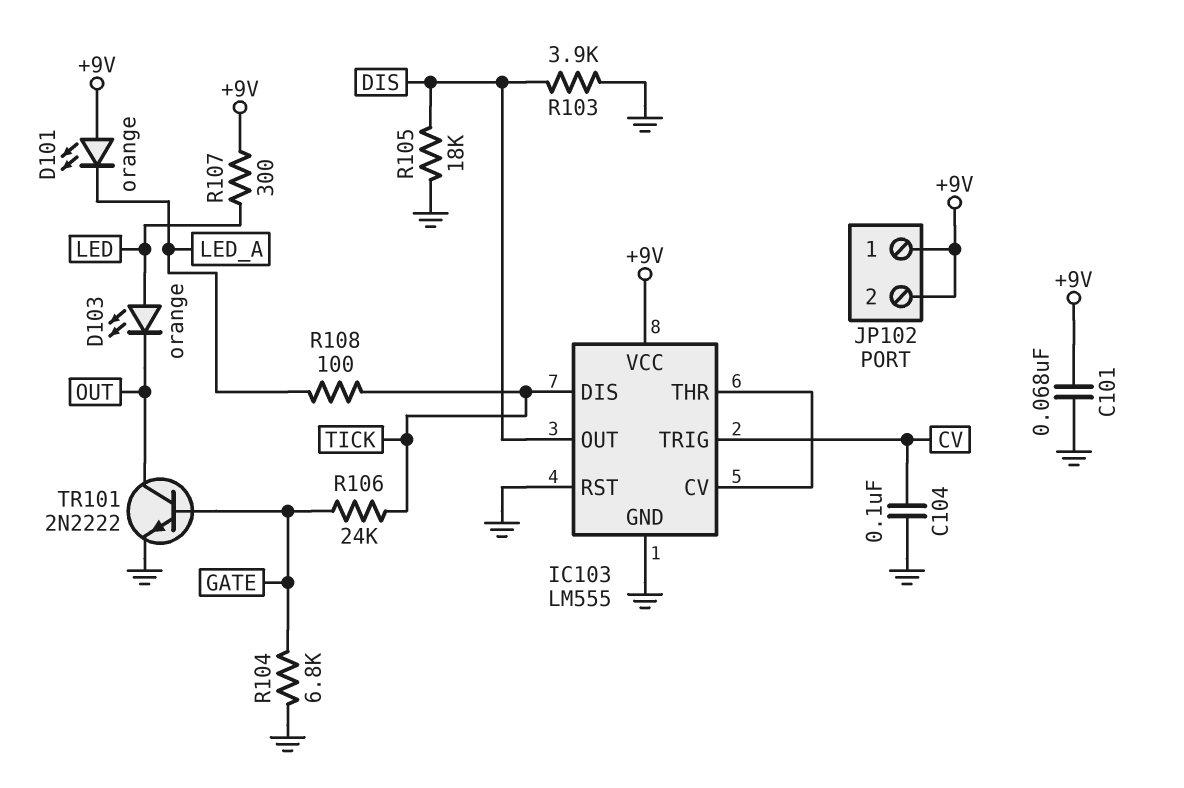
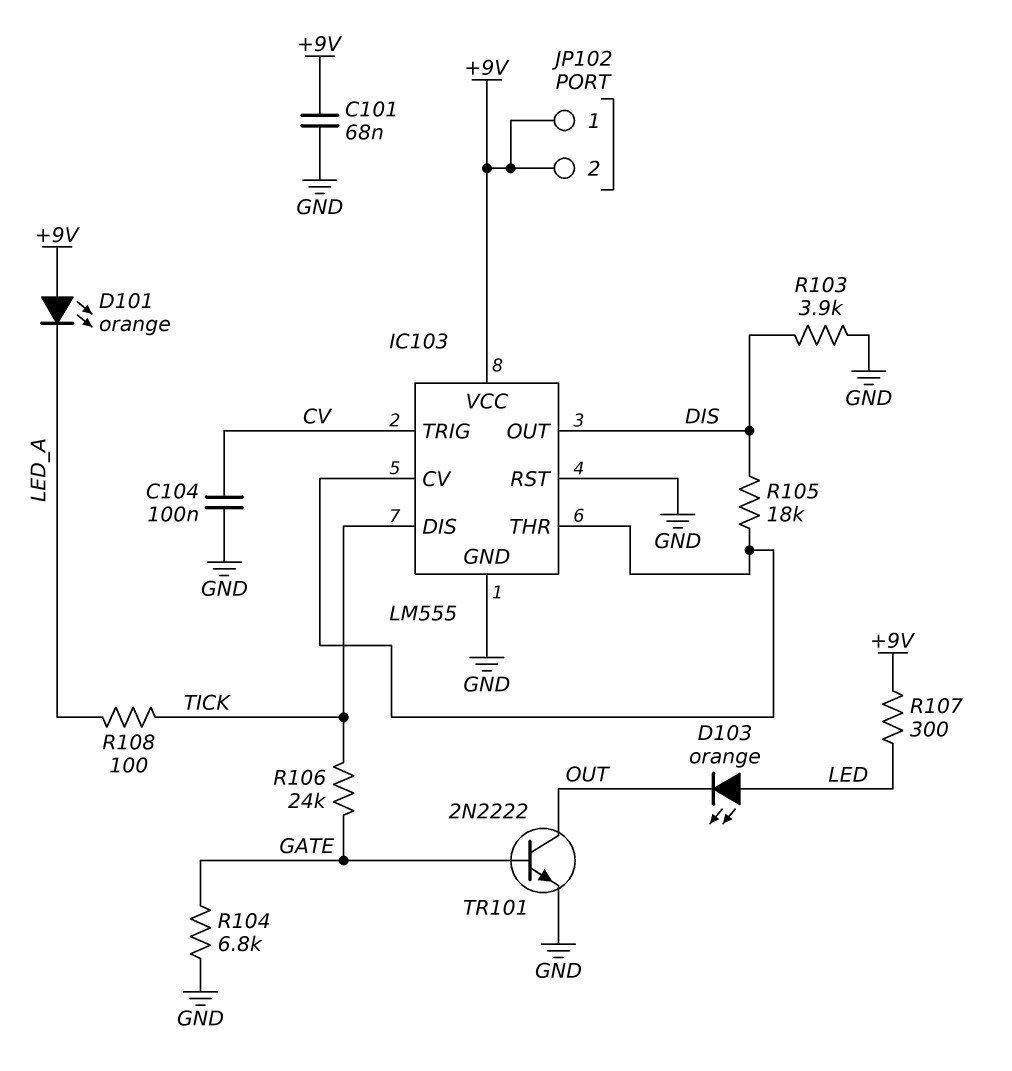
R105: 18k (DIS, GND) -> 18k (DIS, IC103/CV)

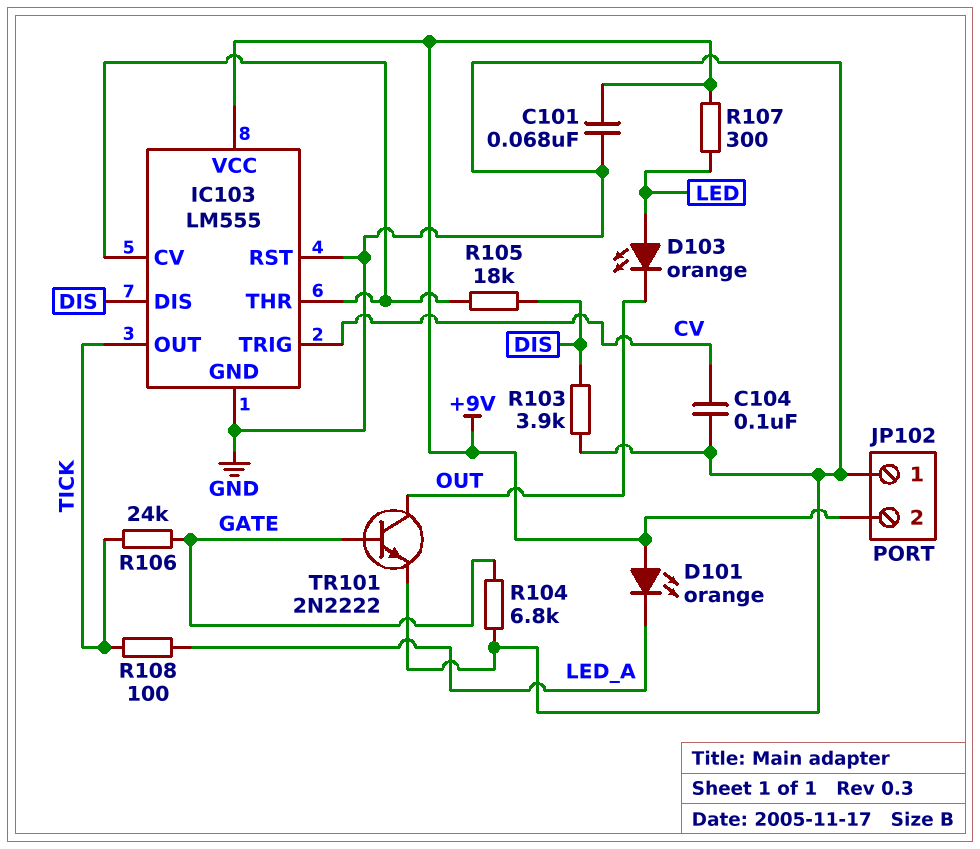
IC103 pin DIS: TICK -> DIS
IC103 pin OUT: DIS -> TICK
JP102 pin 1: +9V -> GND

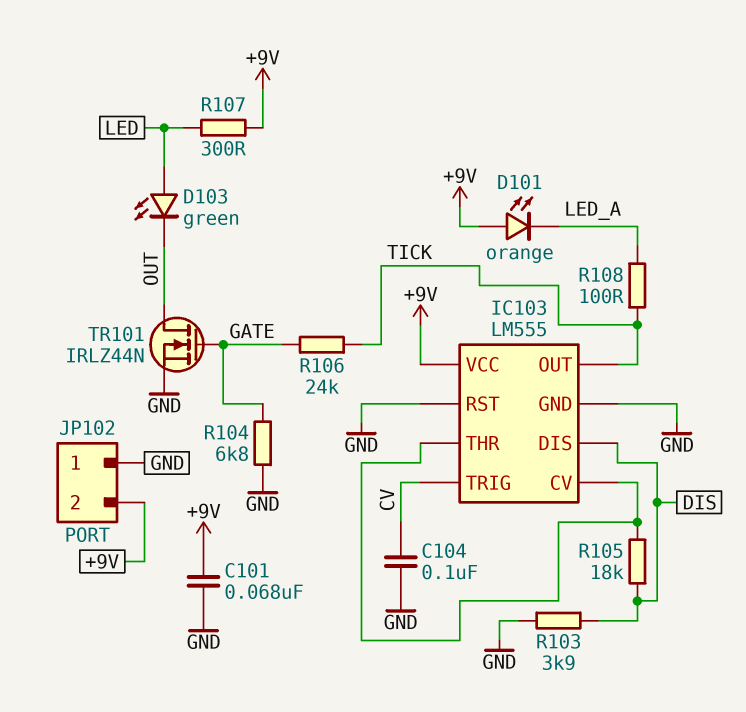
D103: LED orange (A LED, K OUT) -> LED green (A LED, K OUT)
TR101: NPN 2N2222 (B GATE, C OUT, E GND) -> NMOS IRLZ44N (G GATE, D OUT, S GND)

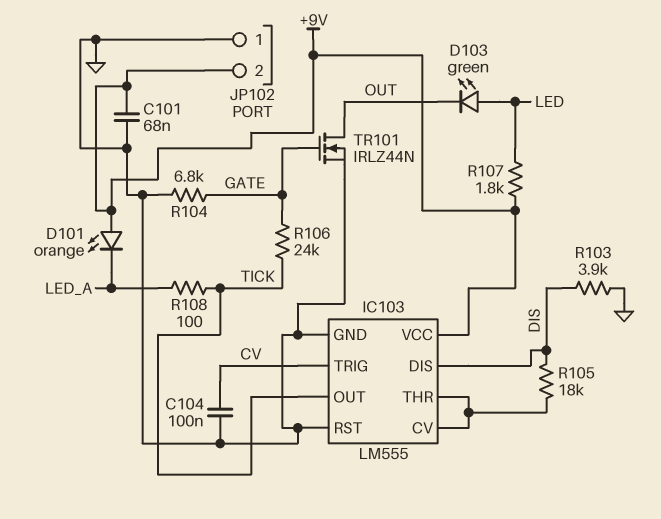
R107: 300 (+9V, LED) -> 1.8k (+9V, LED)

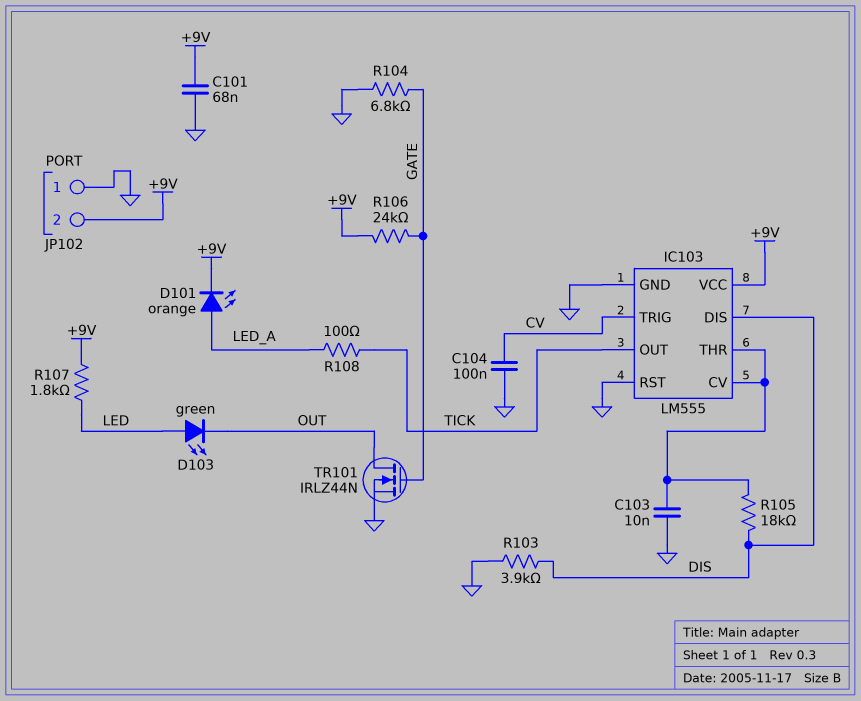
C103: none -> 10nF (GND, IC103/CV)
D101: LED orange (A +9V, K LED_A) -> LED orange (A LED_A, K +9V)
R106: 24k (GATE, TICK) -> 24k (+9V, GATE)

